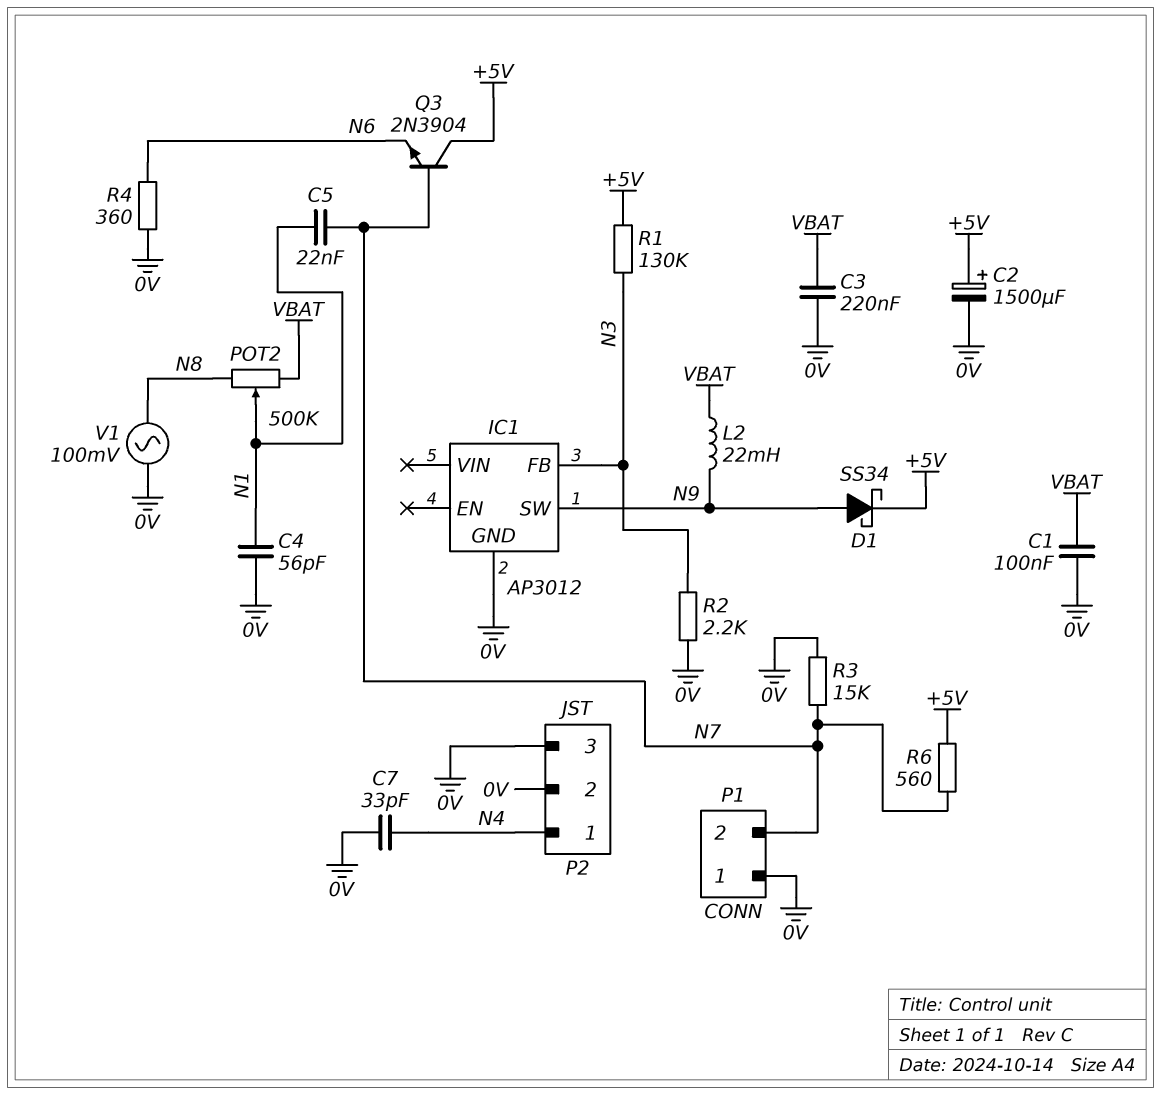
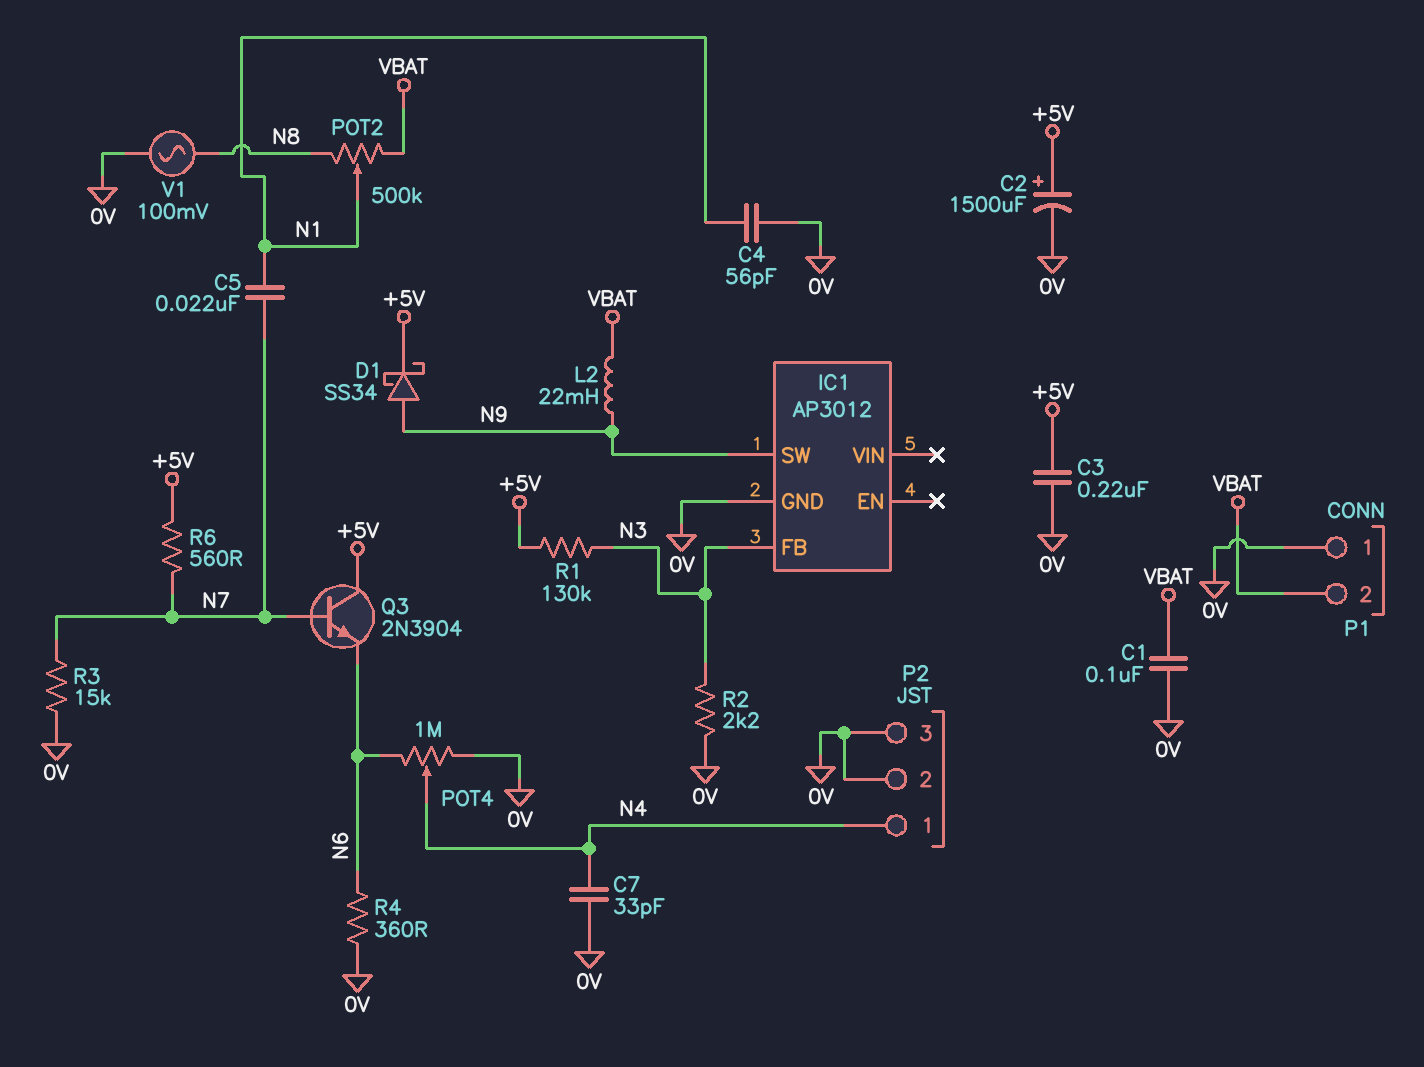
C3: 220nF (0V, VBAT) -> 220nF (+5V, 0V)
P1 pin 2: N7 -> VBAT
POT4: none -> 1M (0V, N6, wiper N4)

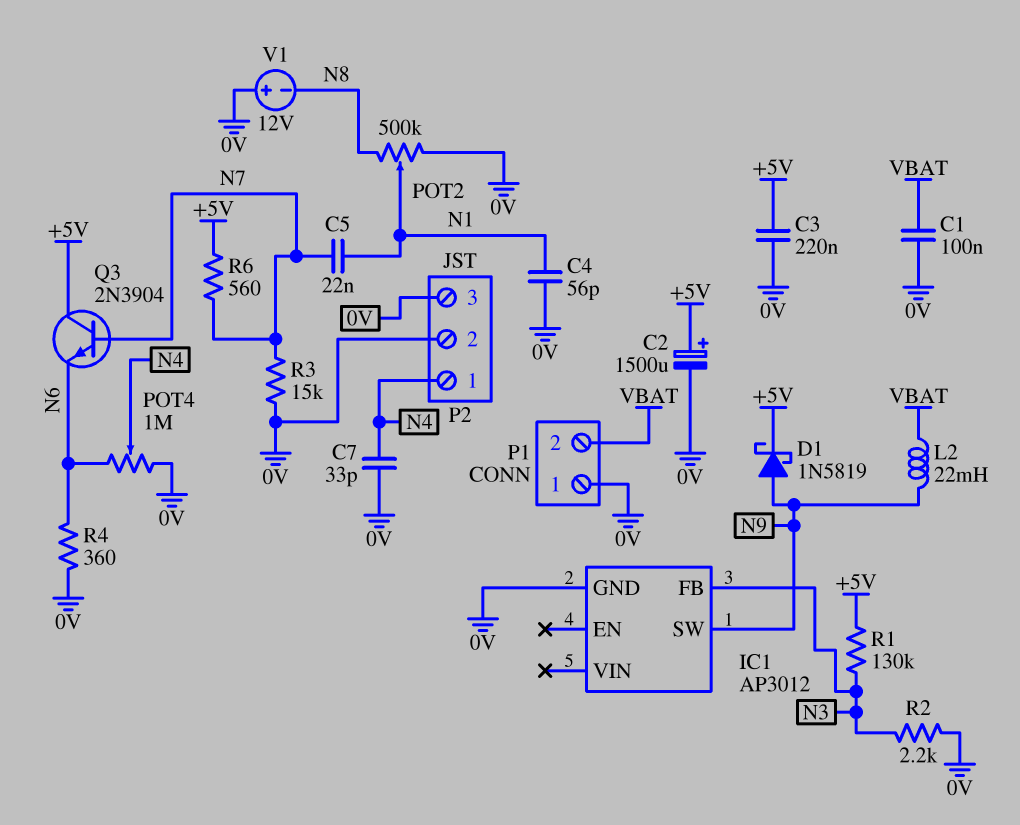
D1: schottky SS34 (A N9, K +5V) -> schottky 1N5819 (A N9, K +5V)
POT2: 500k (N8, VBAT, wiper N1) -> 500k (0V, N8, wiper N1)
V1: AC 100mV (0V, N8) -> 12V (plus 0V, minus N8)

